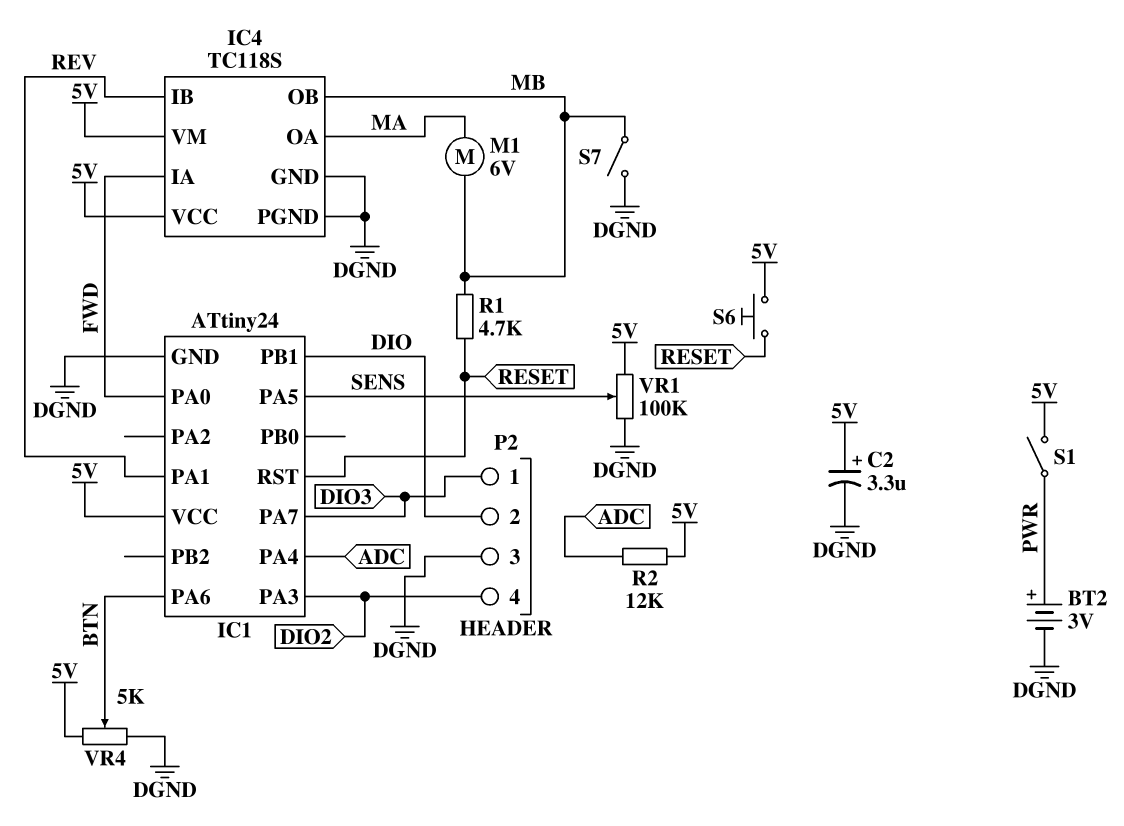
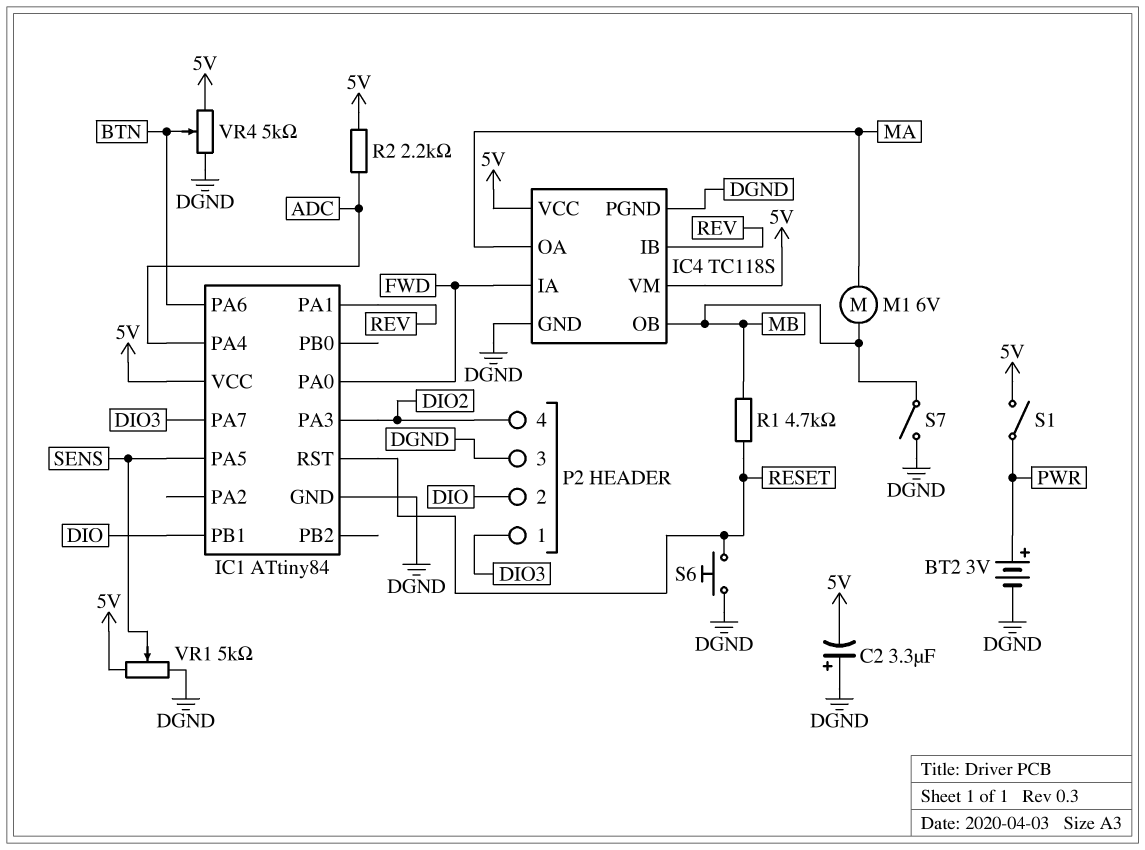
C2: 3.3uF (plus 5V, minus DGND) -> 3.3uF (plus DGND, minus 5V)
IC1: ATtiny24 -> ATtiny84
R2: 12k (5V, ADC) -> 2.2k (5V, ADC)
S6: button (5V, RESET) -> button (DGND, RESET)
VR1: 100k (5V, DGND, wiper SENS) -> 5k (5V, DGND, wiper SENS)

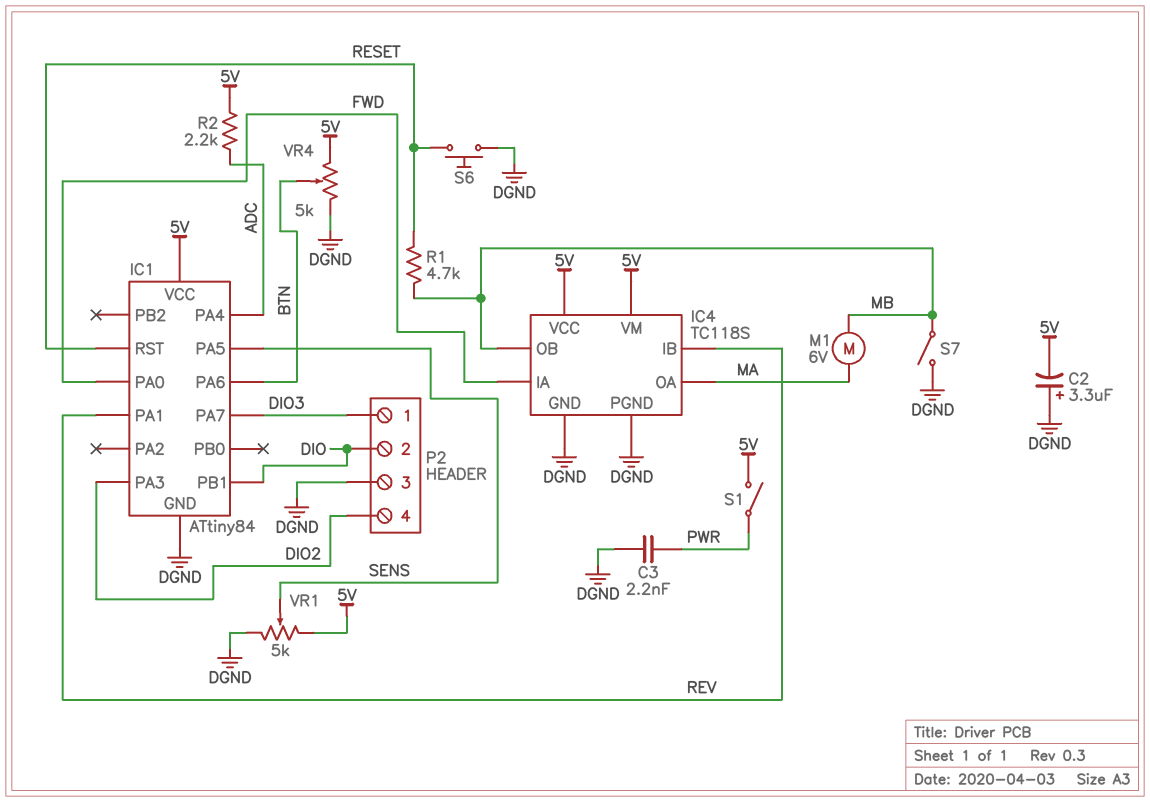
BT2: 3V (plus PWR, minus DGND) -> none
C3: none -> 2.2nF (DGND, PWR)

